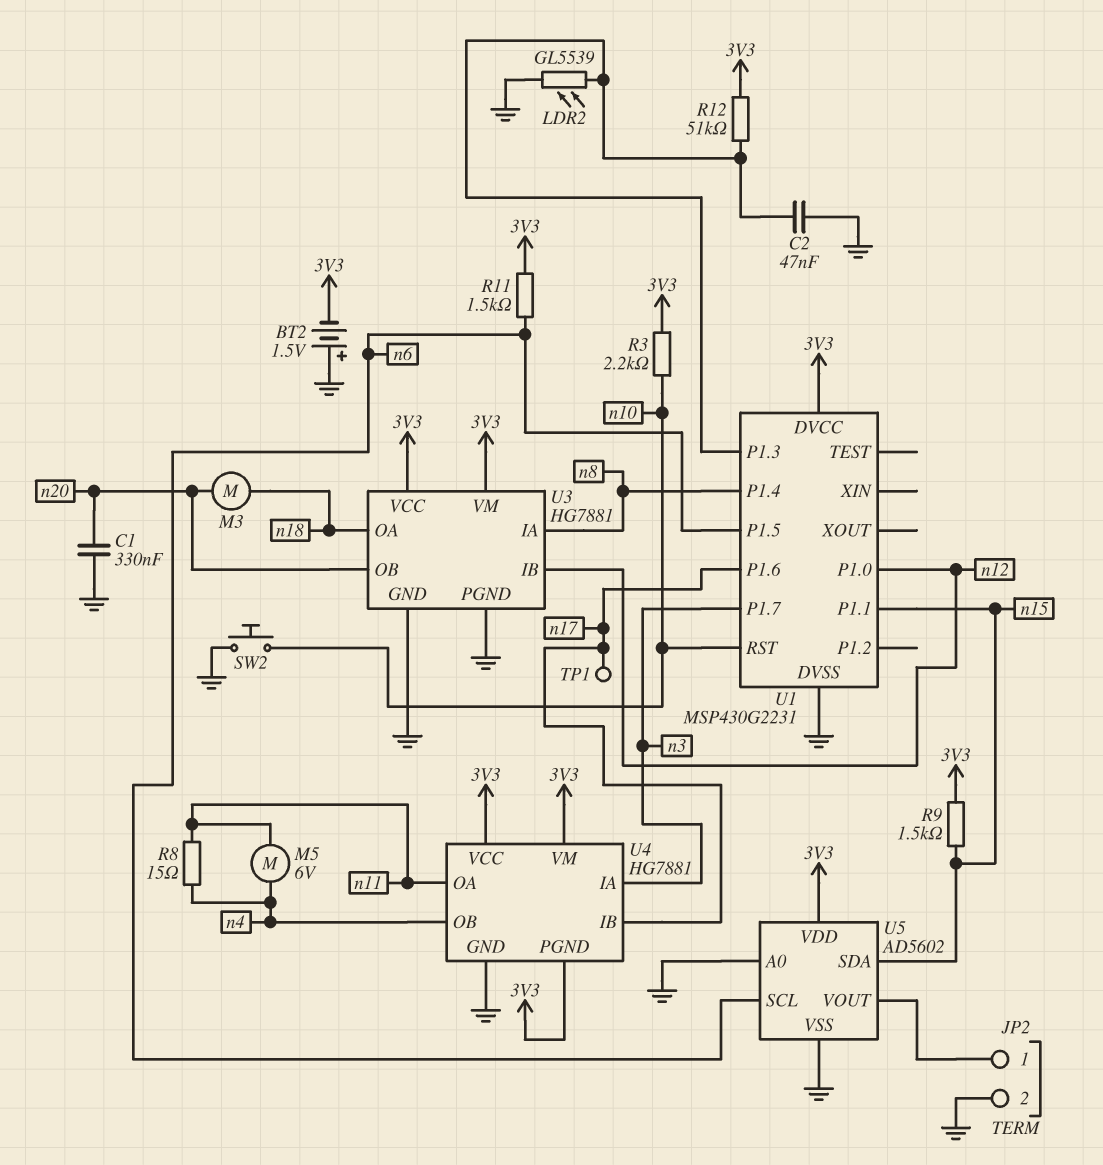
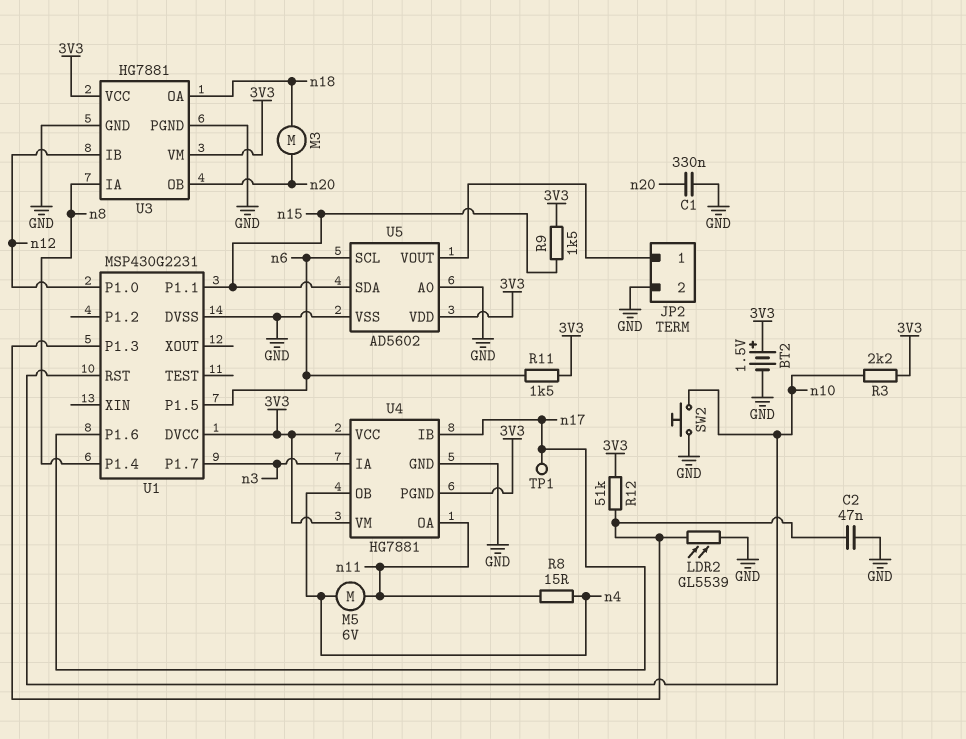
BT2: 1.5V (plus GND, minus 3V3) -> 1.5V (plus 3V3, minus GND)

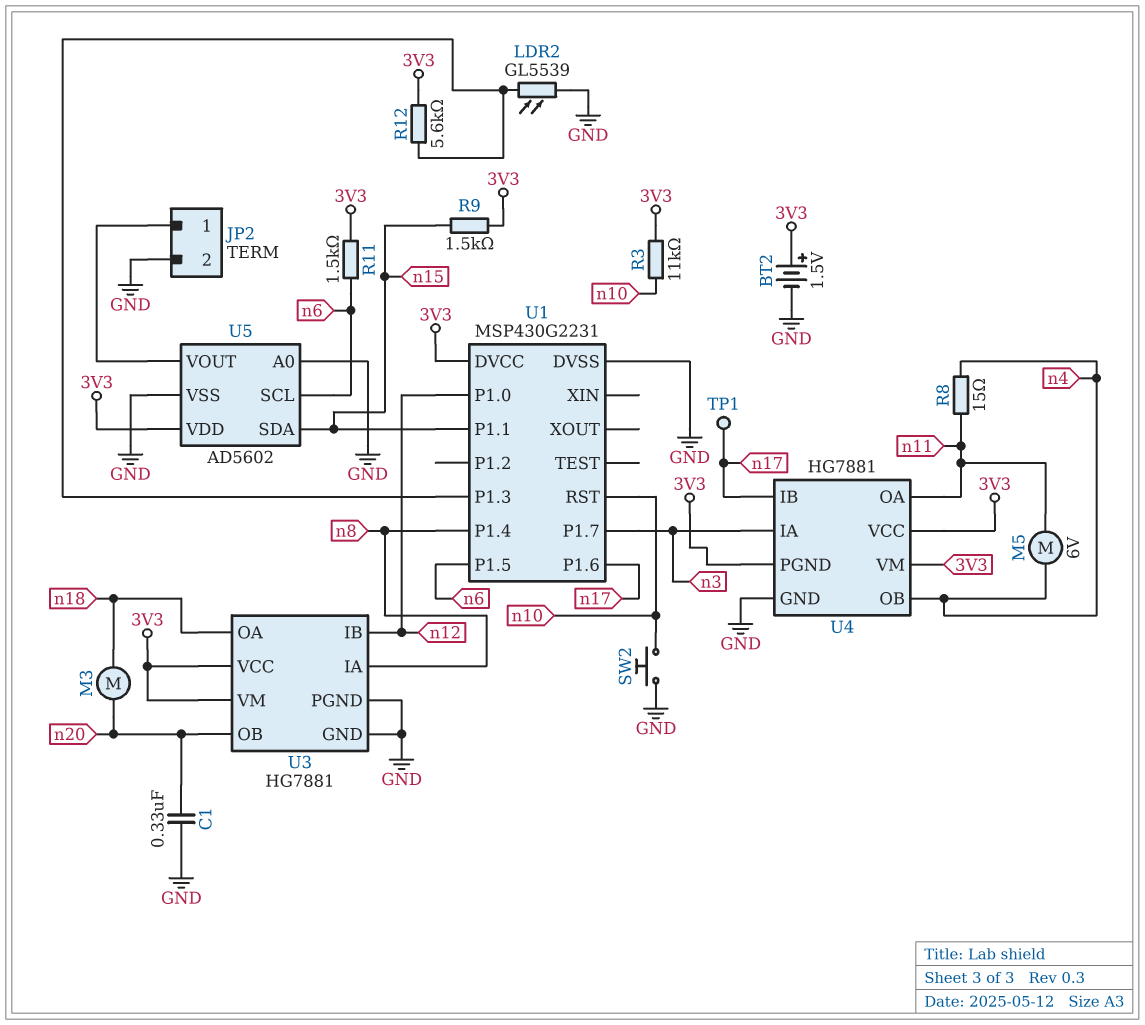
C2: 47nF (GND, U1/P1.3) -> none
R3: 2.2k (3V3, n10) -> 11k (3V3, n10)
R12: 51k (3V3, U1/P1.3) -> 5.6k (3V3, U1/P1.3)

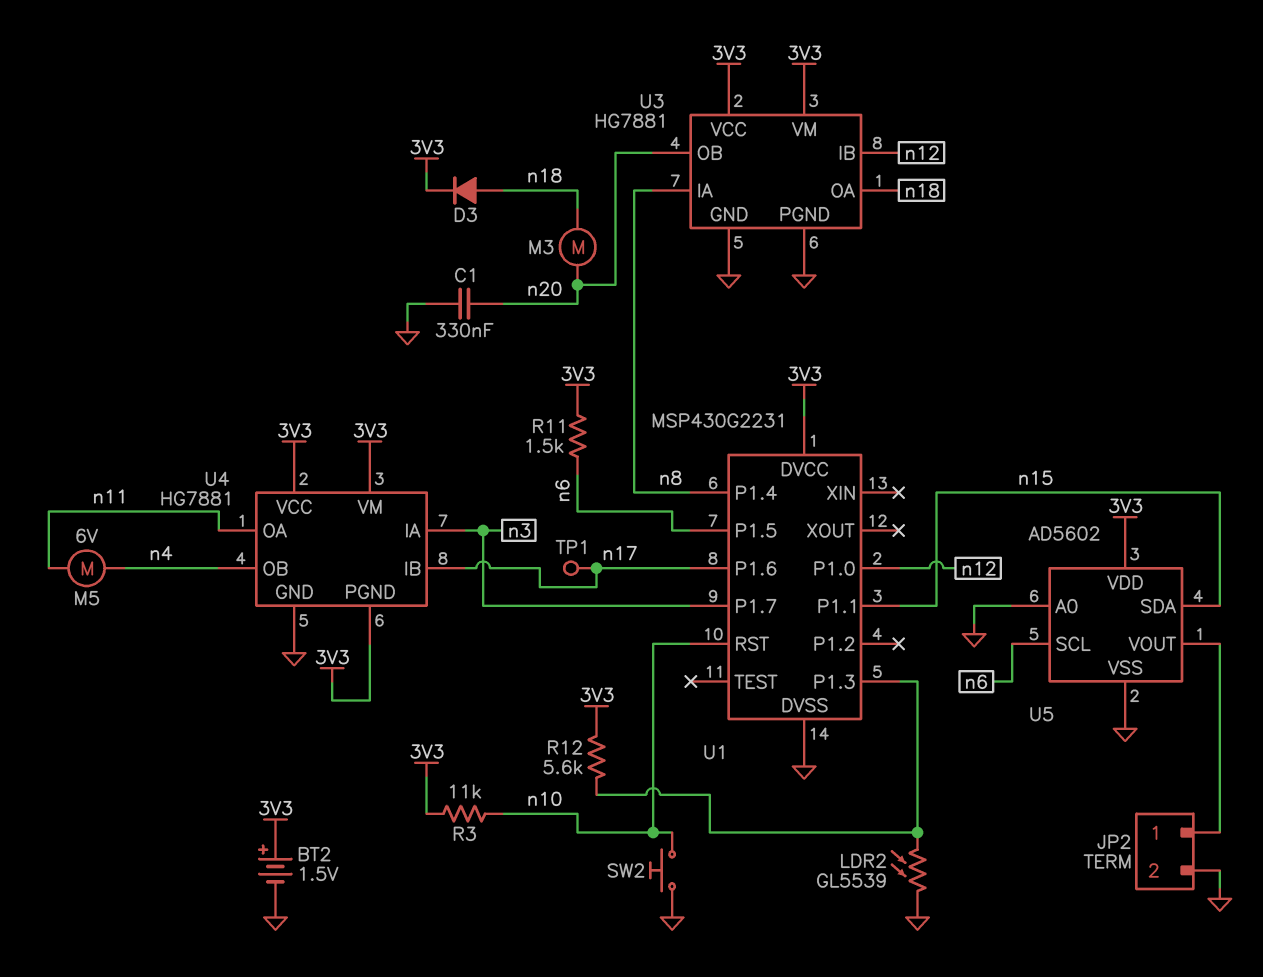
D3: none -> diode (A n18, K 3V3)
R8: 15 (n4, n11) -> none
R9: 1.5k (3V3, n15) -> none

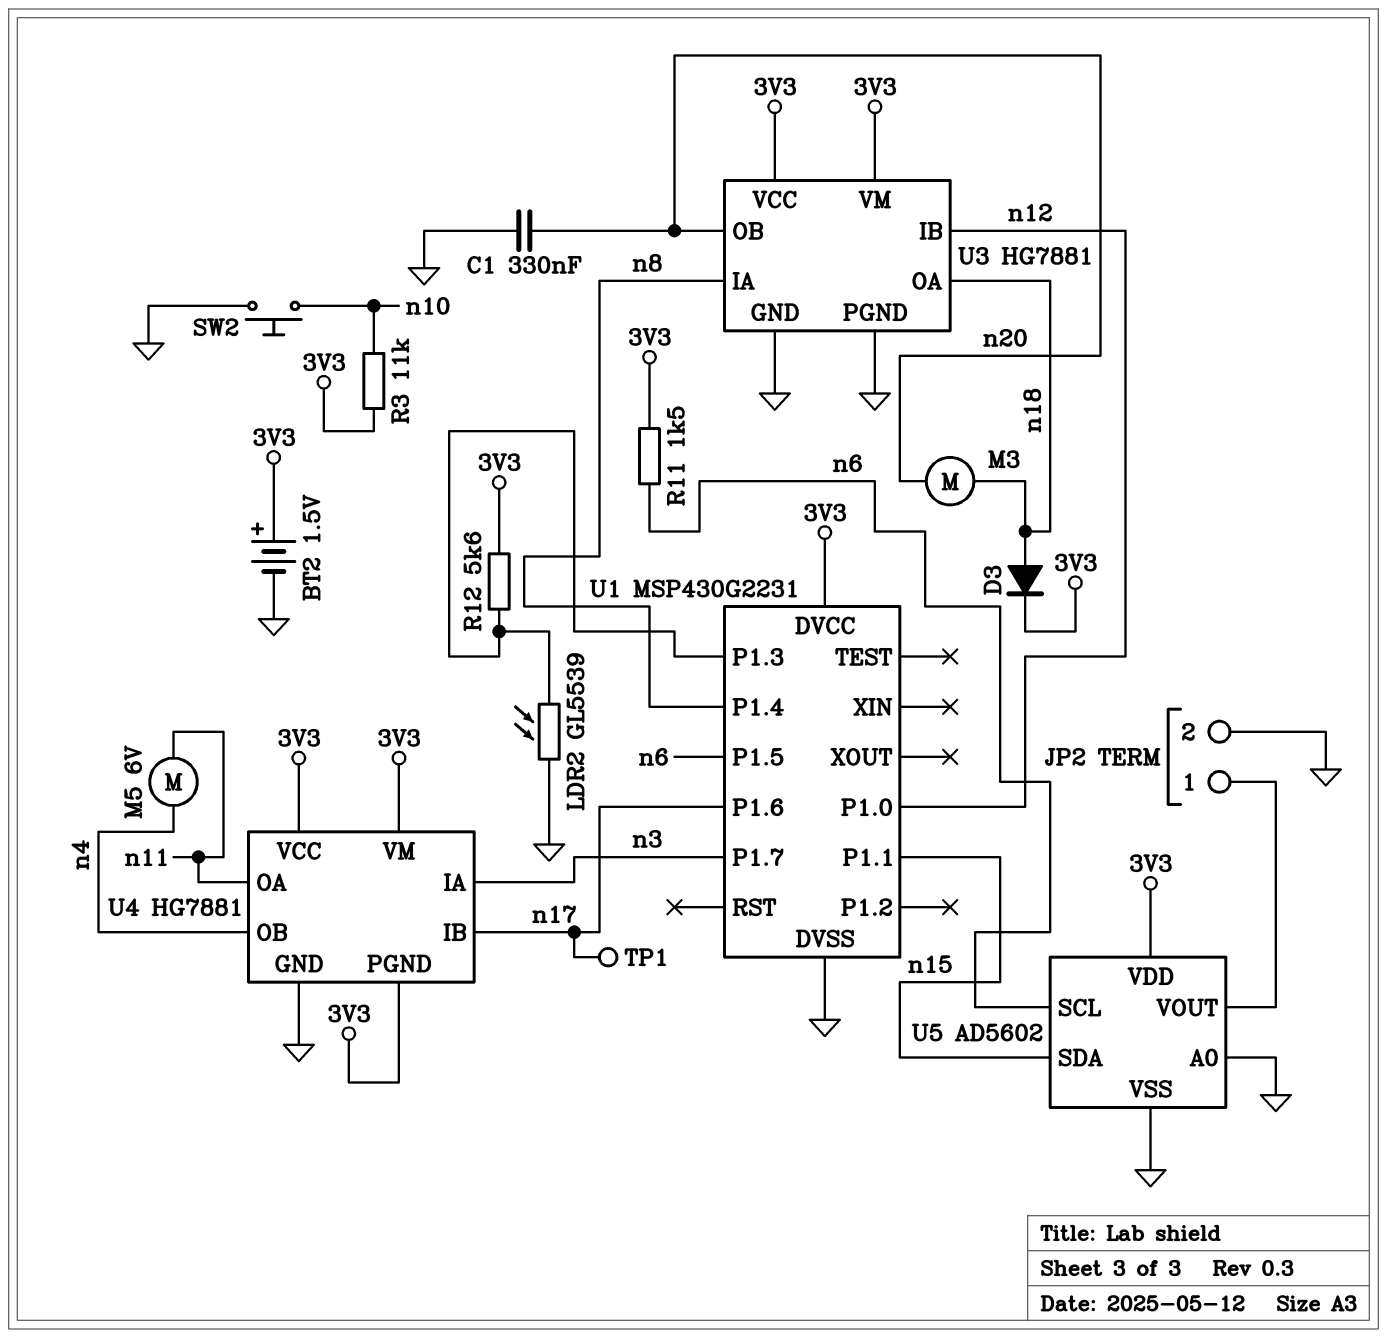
U1 pin RST: n10 -> none

